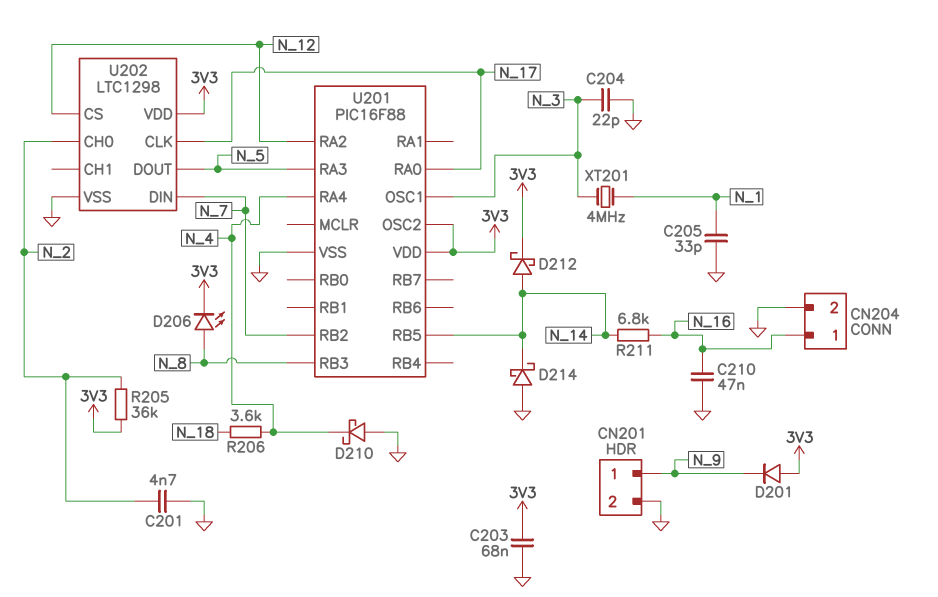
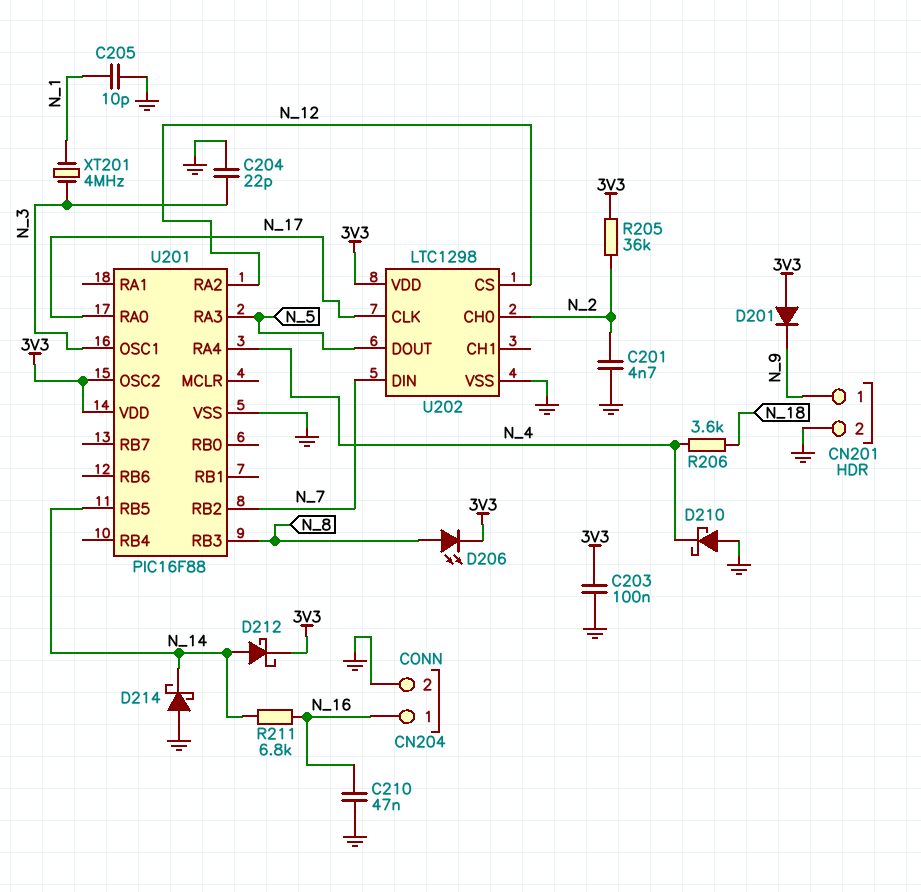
C203: 68nF (3V3, GND) -> 100nF (3V3, GND)
C205: 33pF (GND, N_1) -> 10pF (GND, N_1)

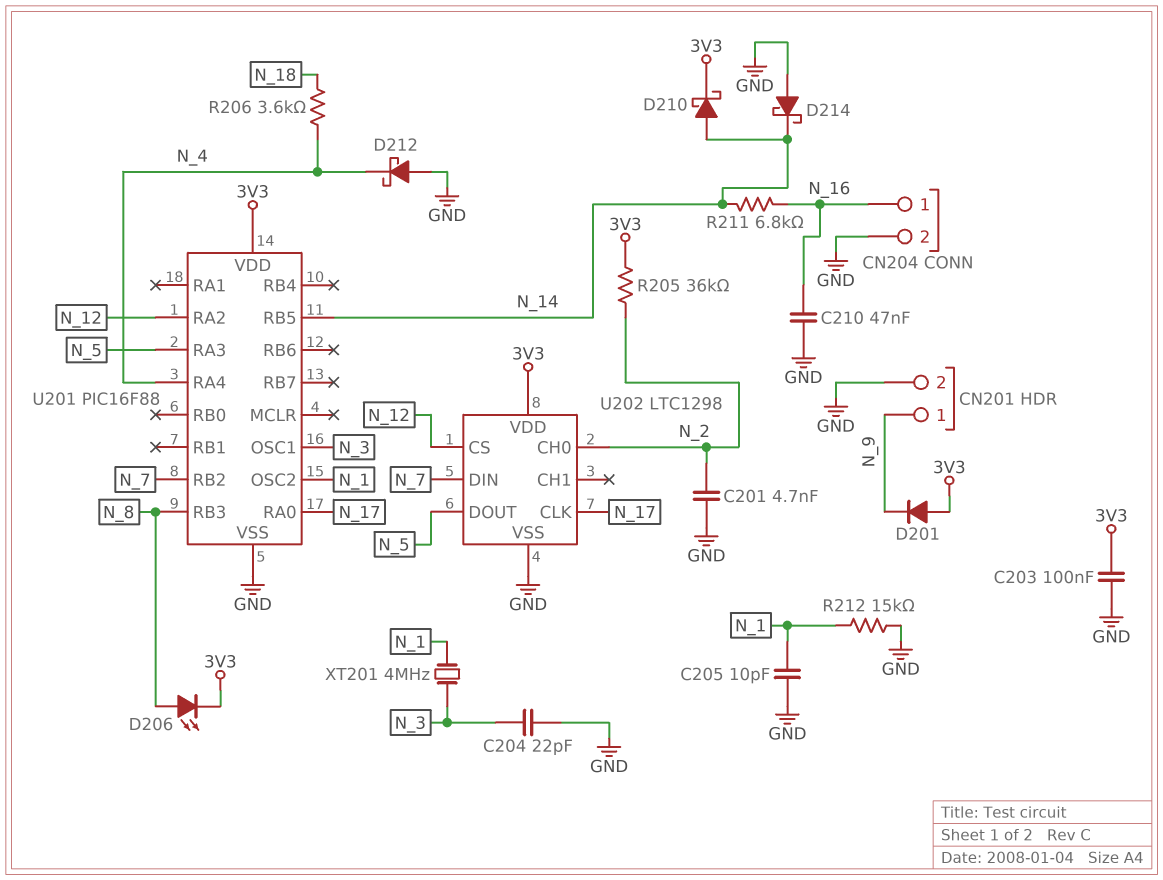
D210: schottky (A GND, K N_4) -> schottky (A N_14, K 3V3)
D212: schottky (A N_14, K 3V3) -> schottky (A GND, K N_4)
R212: none -> 15k (GND, N_1)
U201 pin OSC2: 3V3 -> N_1

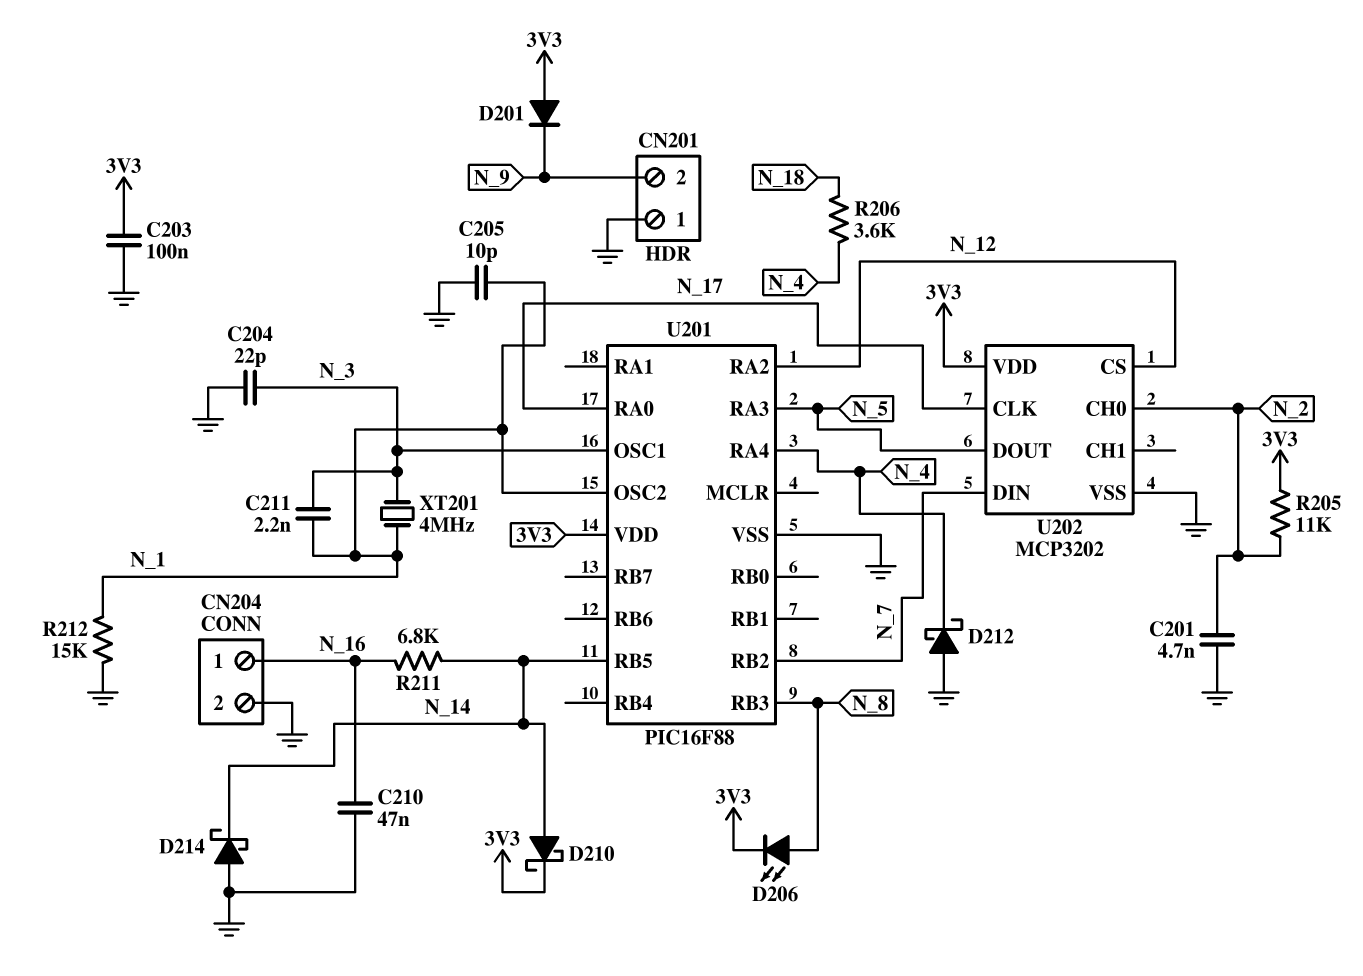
C211: none -> 2.2nF (N_1, N_3)
CN201 pin 1: N_9 -> GND
CN201 pin 2: GND -> N_9
R205: 36k (3V3, N_2) -> 11k (3V3, N_2)
U202: LTC1298 -> MCP3202

